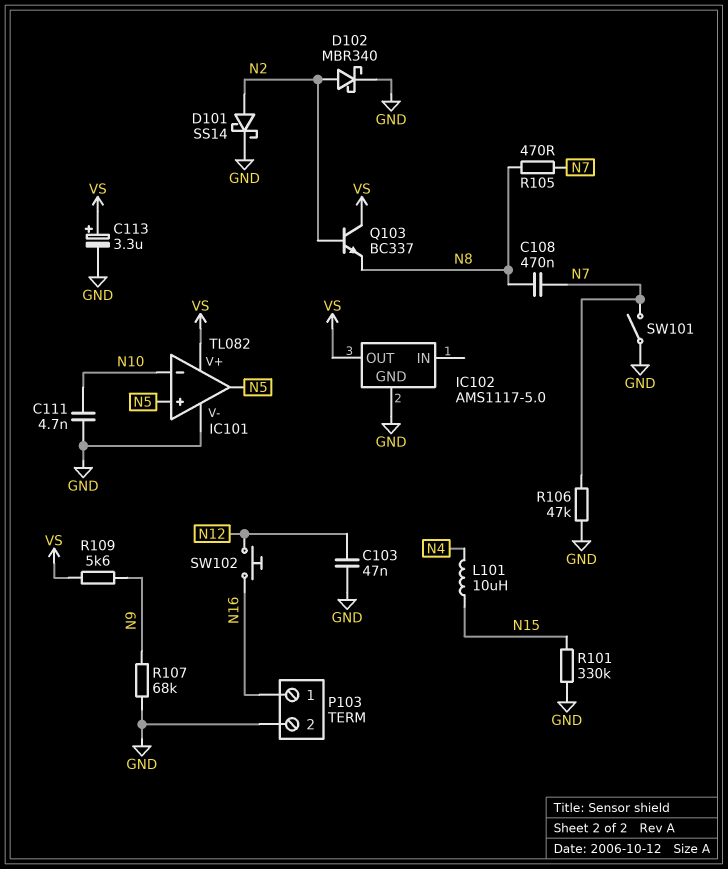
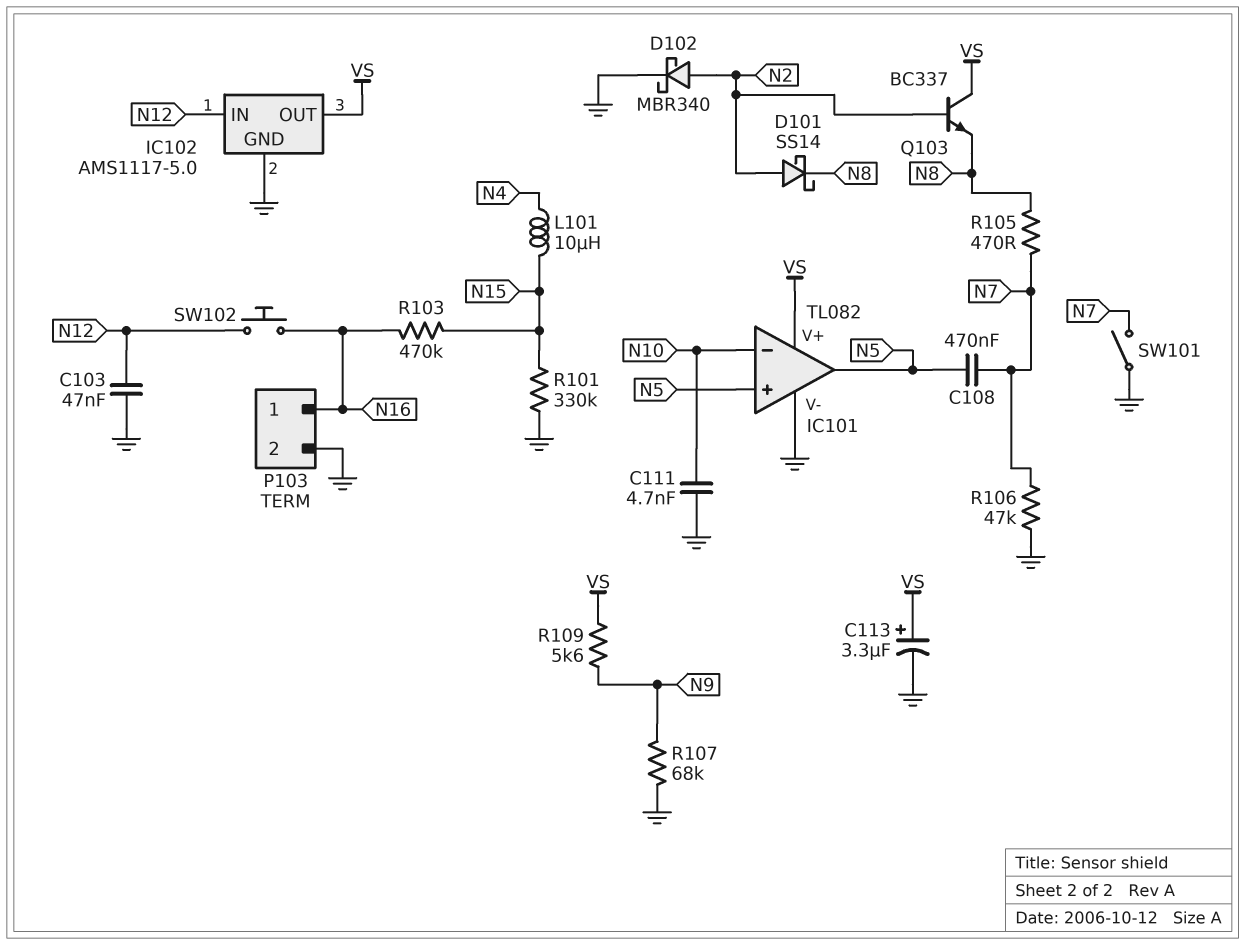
C108: 470nF (N7, N8) -> 470nF (N5, N7)
D101: schottky SS14 (A N2, K GND) -> schottky SS14 (A N2, K N8)
IC102 pin IN: none -> N12
R103: none -> 470k (N15, N16)

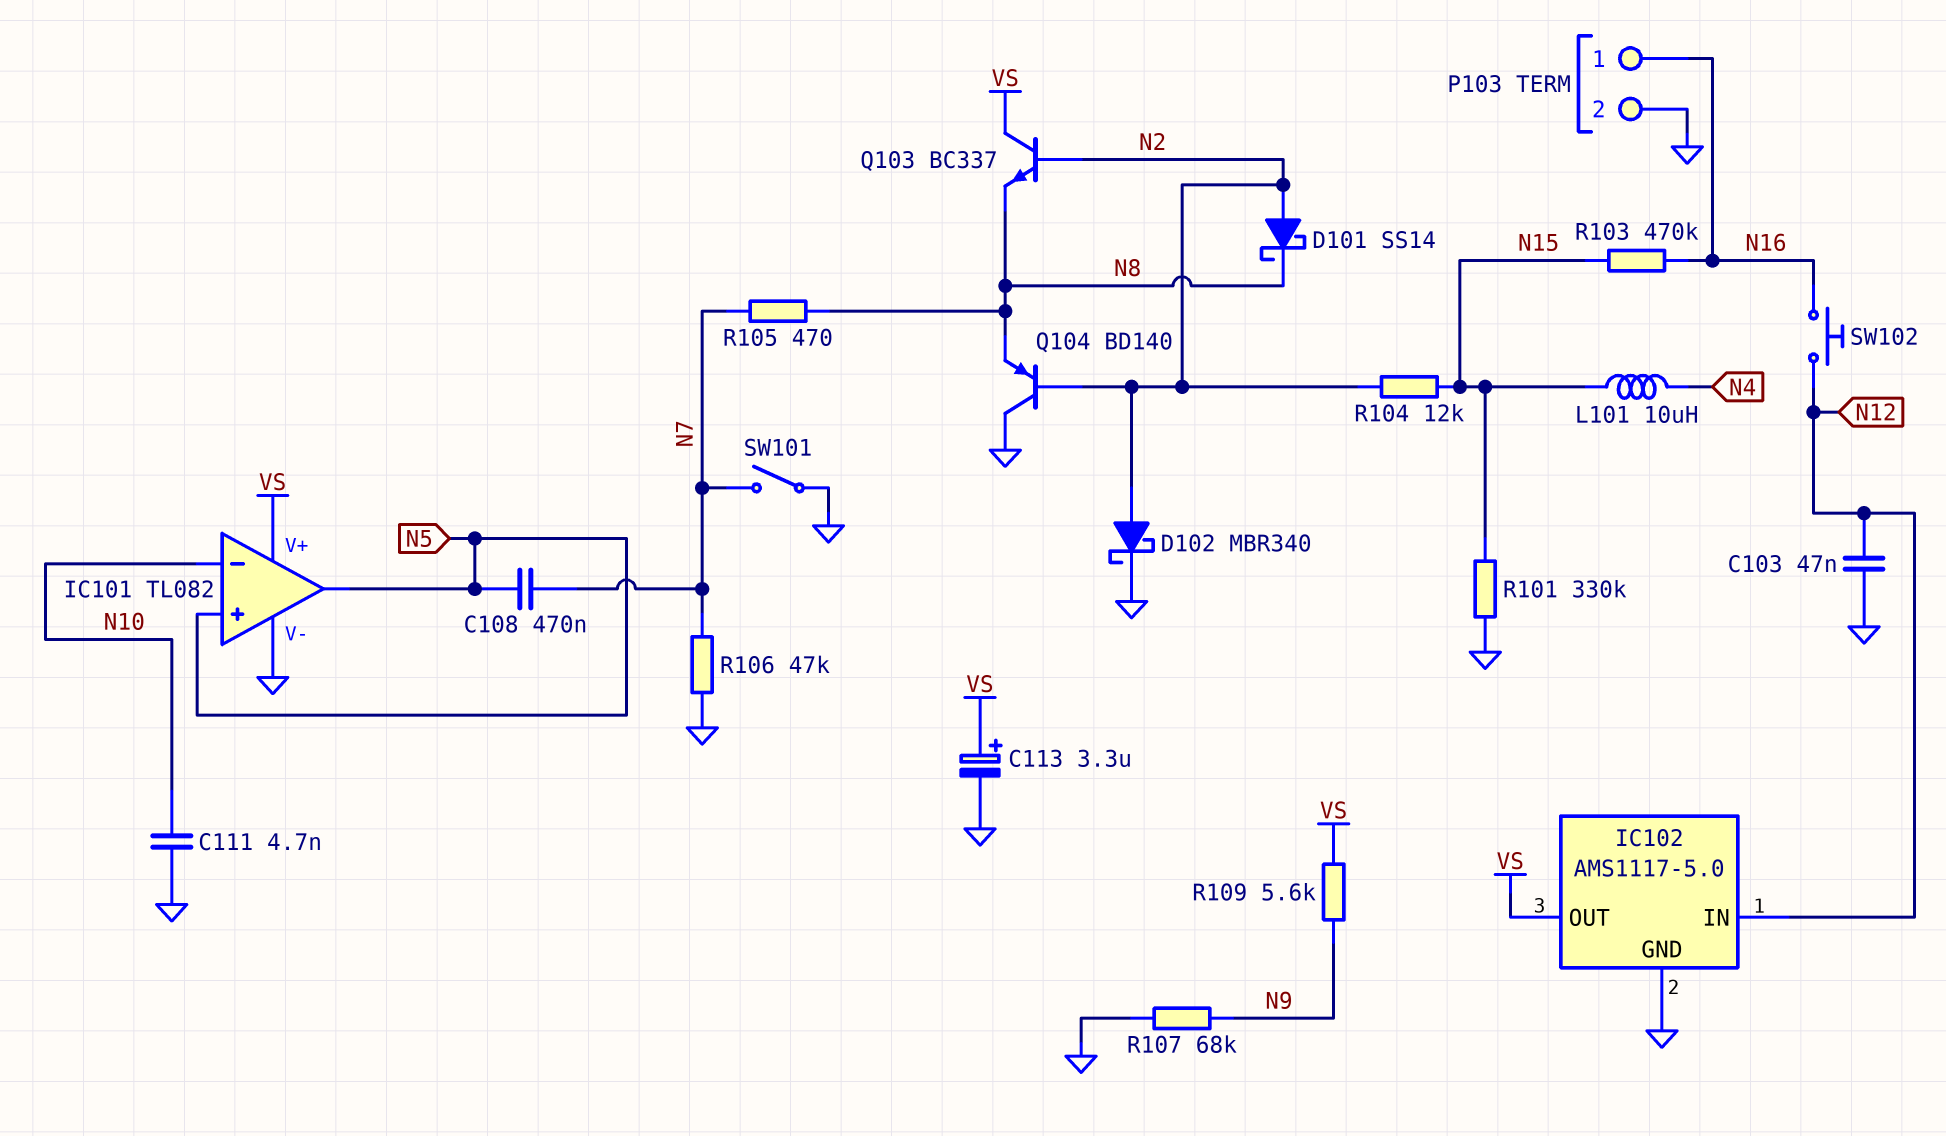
Q104: none -> PNP BD140 (B N2, C GND, E N8)
R104: none -> 12k (N2, N15)

